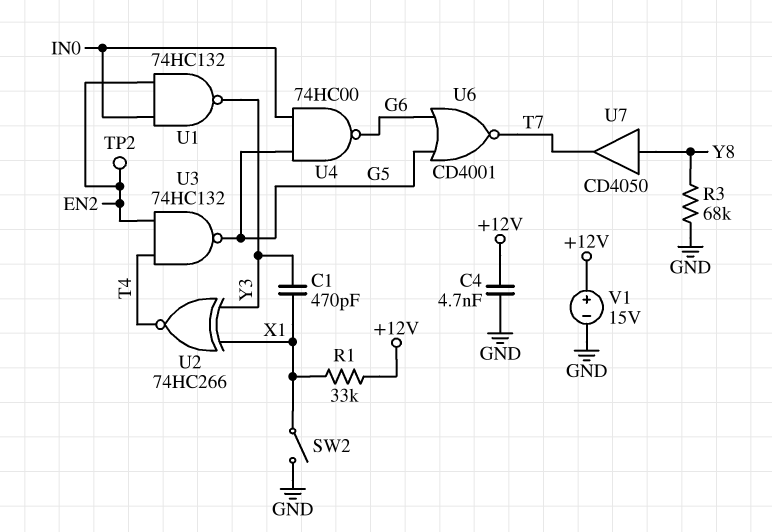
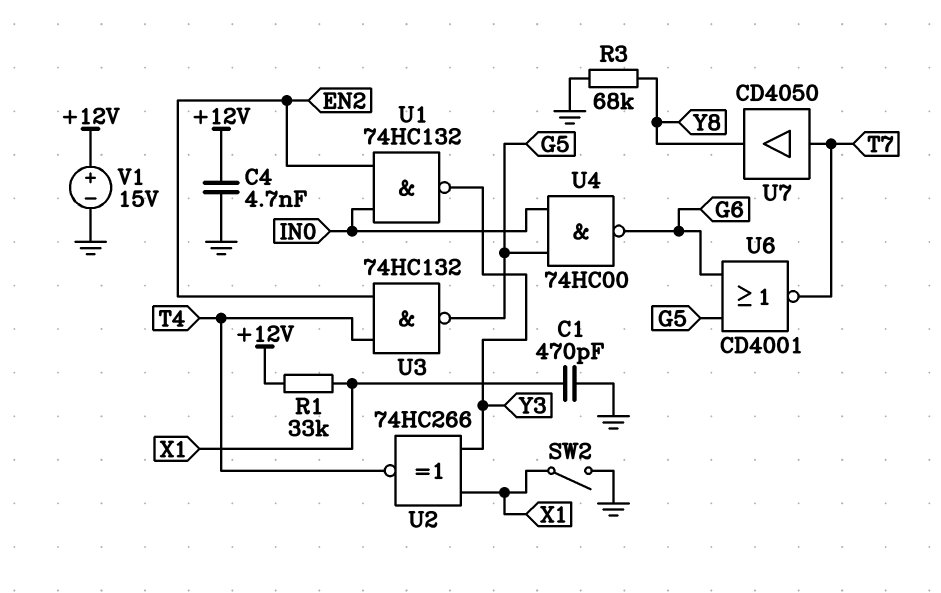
C1: 470pF (X1, Y3) -> 470pF (GND, X1)
TP2: test point (EN2) -> none
U7: buffer CD4050 (in Y8, out T7) -> buffer CD4050 (in T7, out Y8)

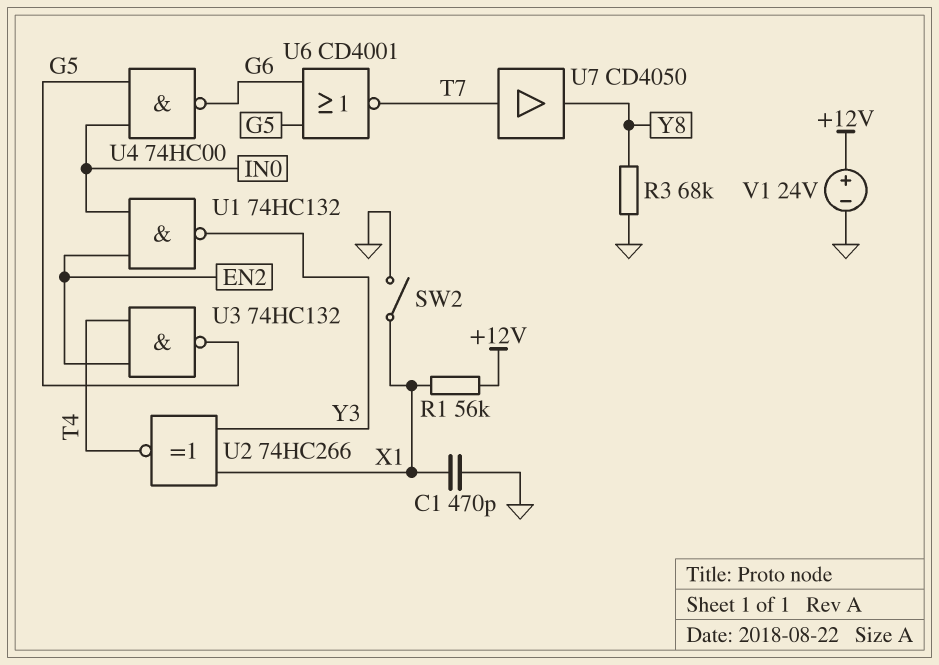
C4: 4.7nF (+12V, GND) -> none
R1: 33k (+12V, X1) -> 56k (+12V, X1)
V1: 15V (plus +12V, minus GND) -> 24V (plus +12V, minus GND)

